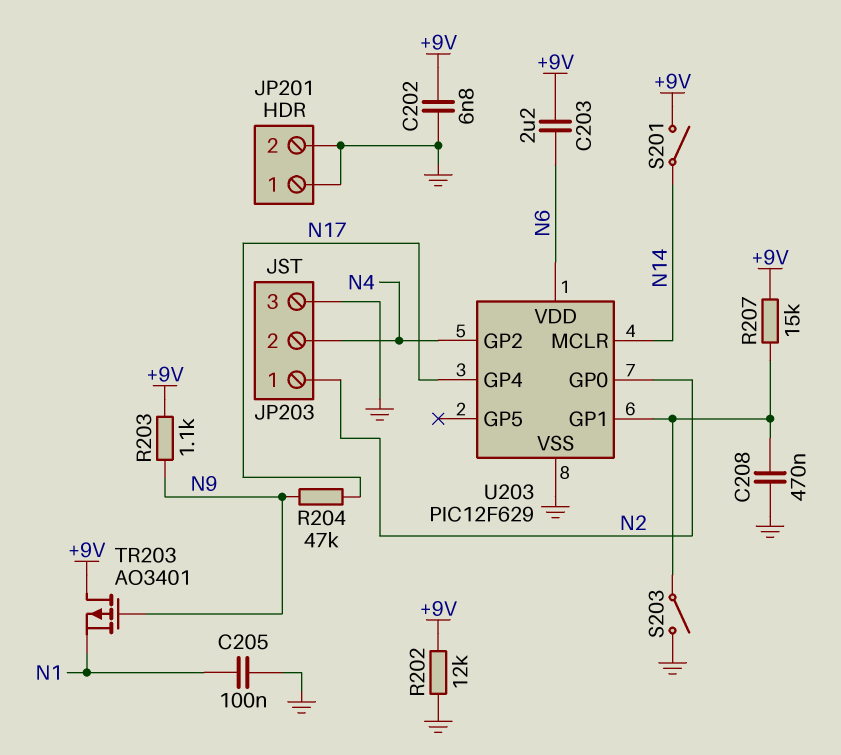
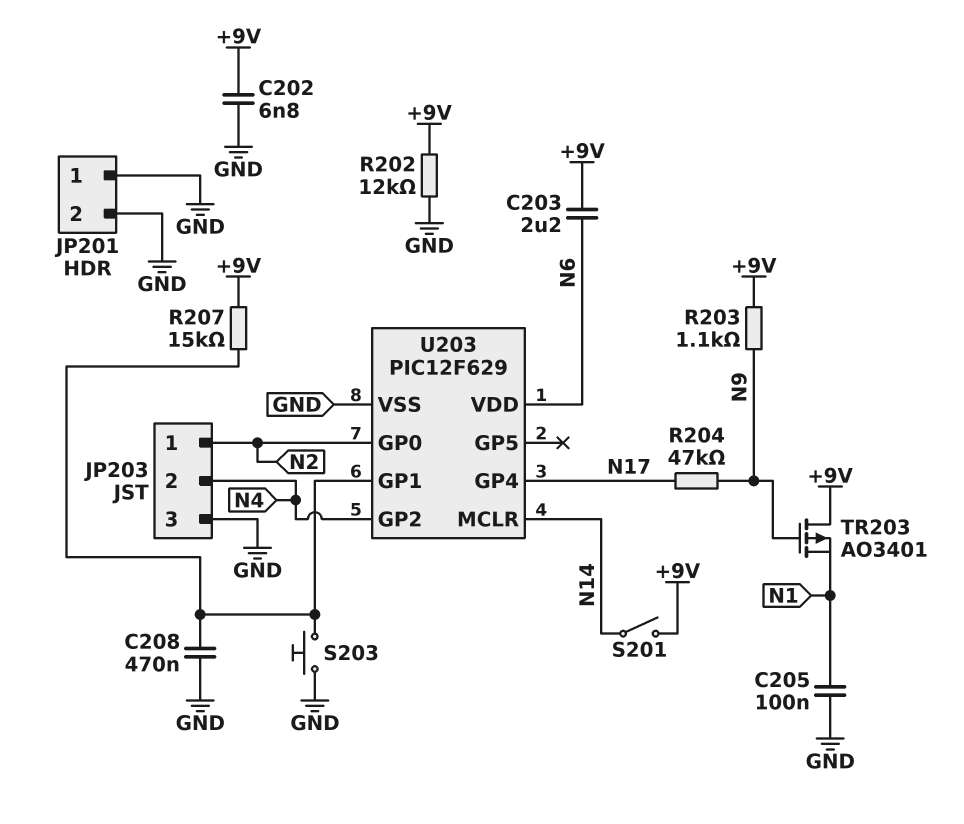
S203: switch (GND, U203/GP1) -> button (GND, U203/GP1)

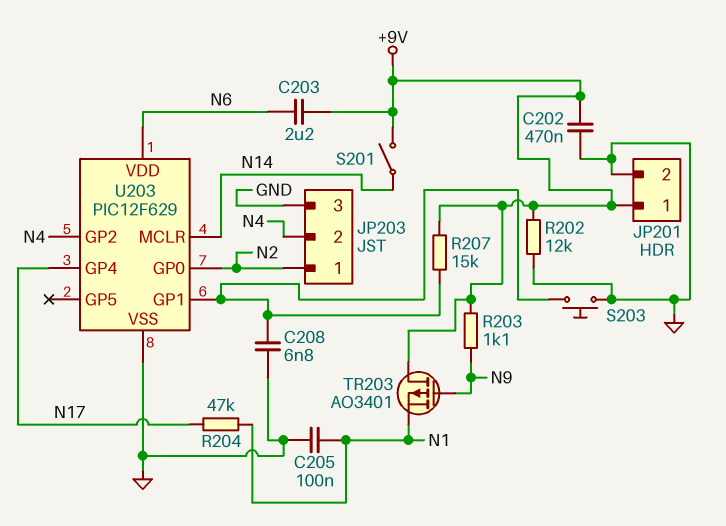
C202: 6.8nF (+9V, GND) -> 470nF (+9V, GND)
C208: 470nF (GND, U203/GP1) -> 6.8nF (GND, U203/GP1)
JP201 pin 1: GND -> +9V
R204: 47k (N9, N17) -> 47k (N1, N17)

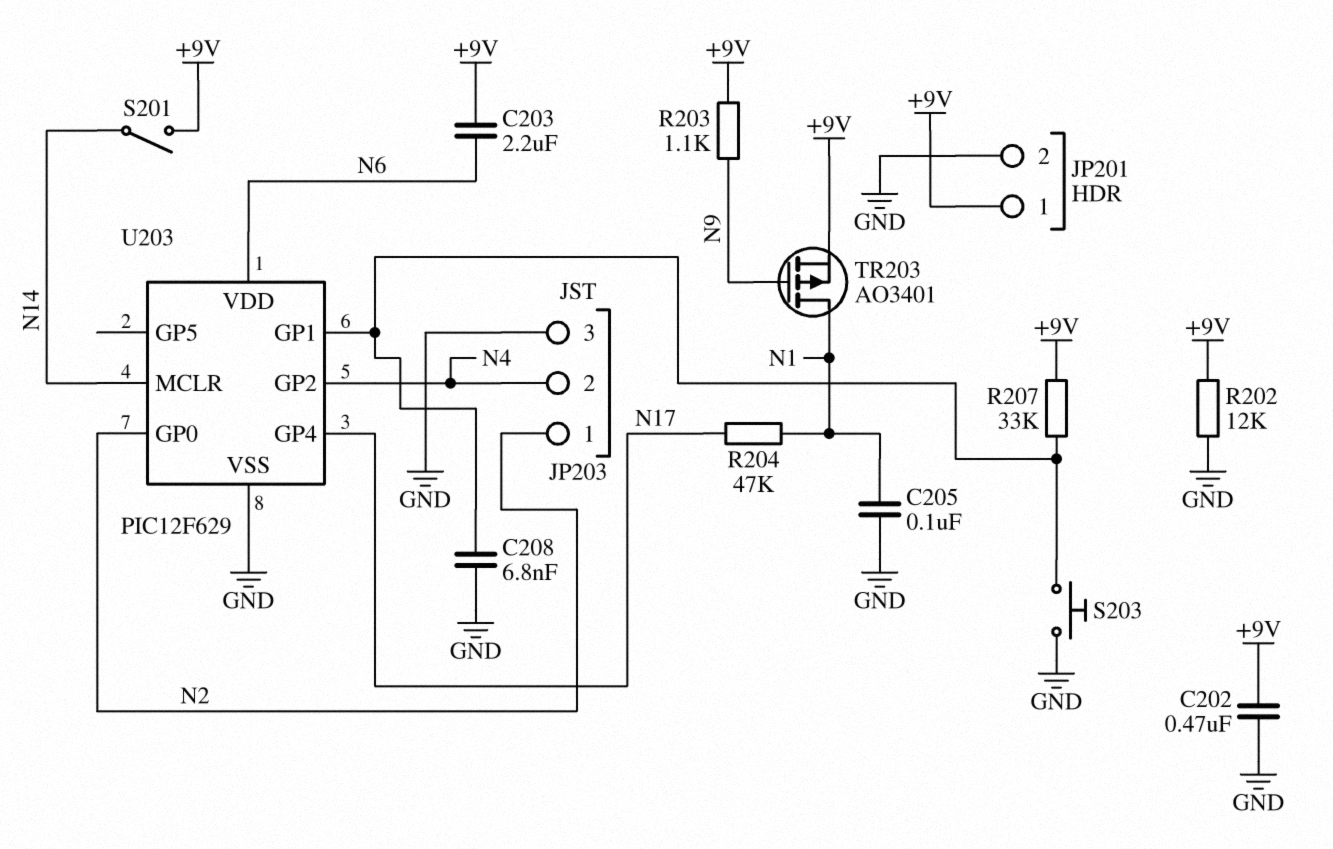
R207: 15k (+9V, U203/GP1) -> 33k (+9V, U203/GP1)
TR203: PMOS AO3401 (G N9, D +9V, S N1) -> PMOS AO3401 (G N9, D N1, S +9V)

